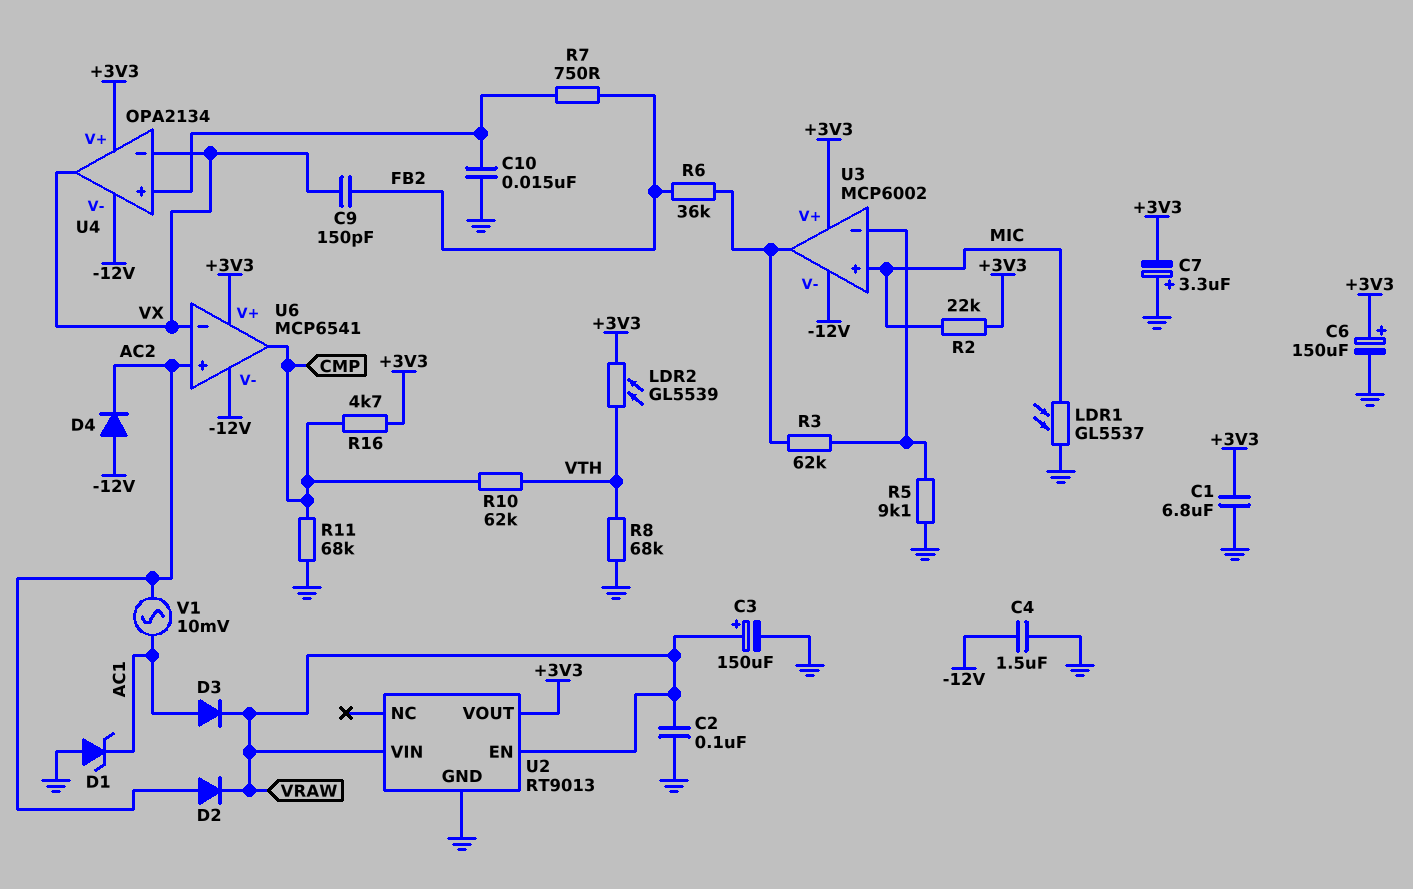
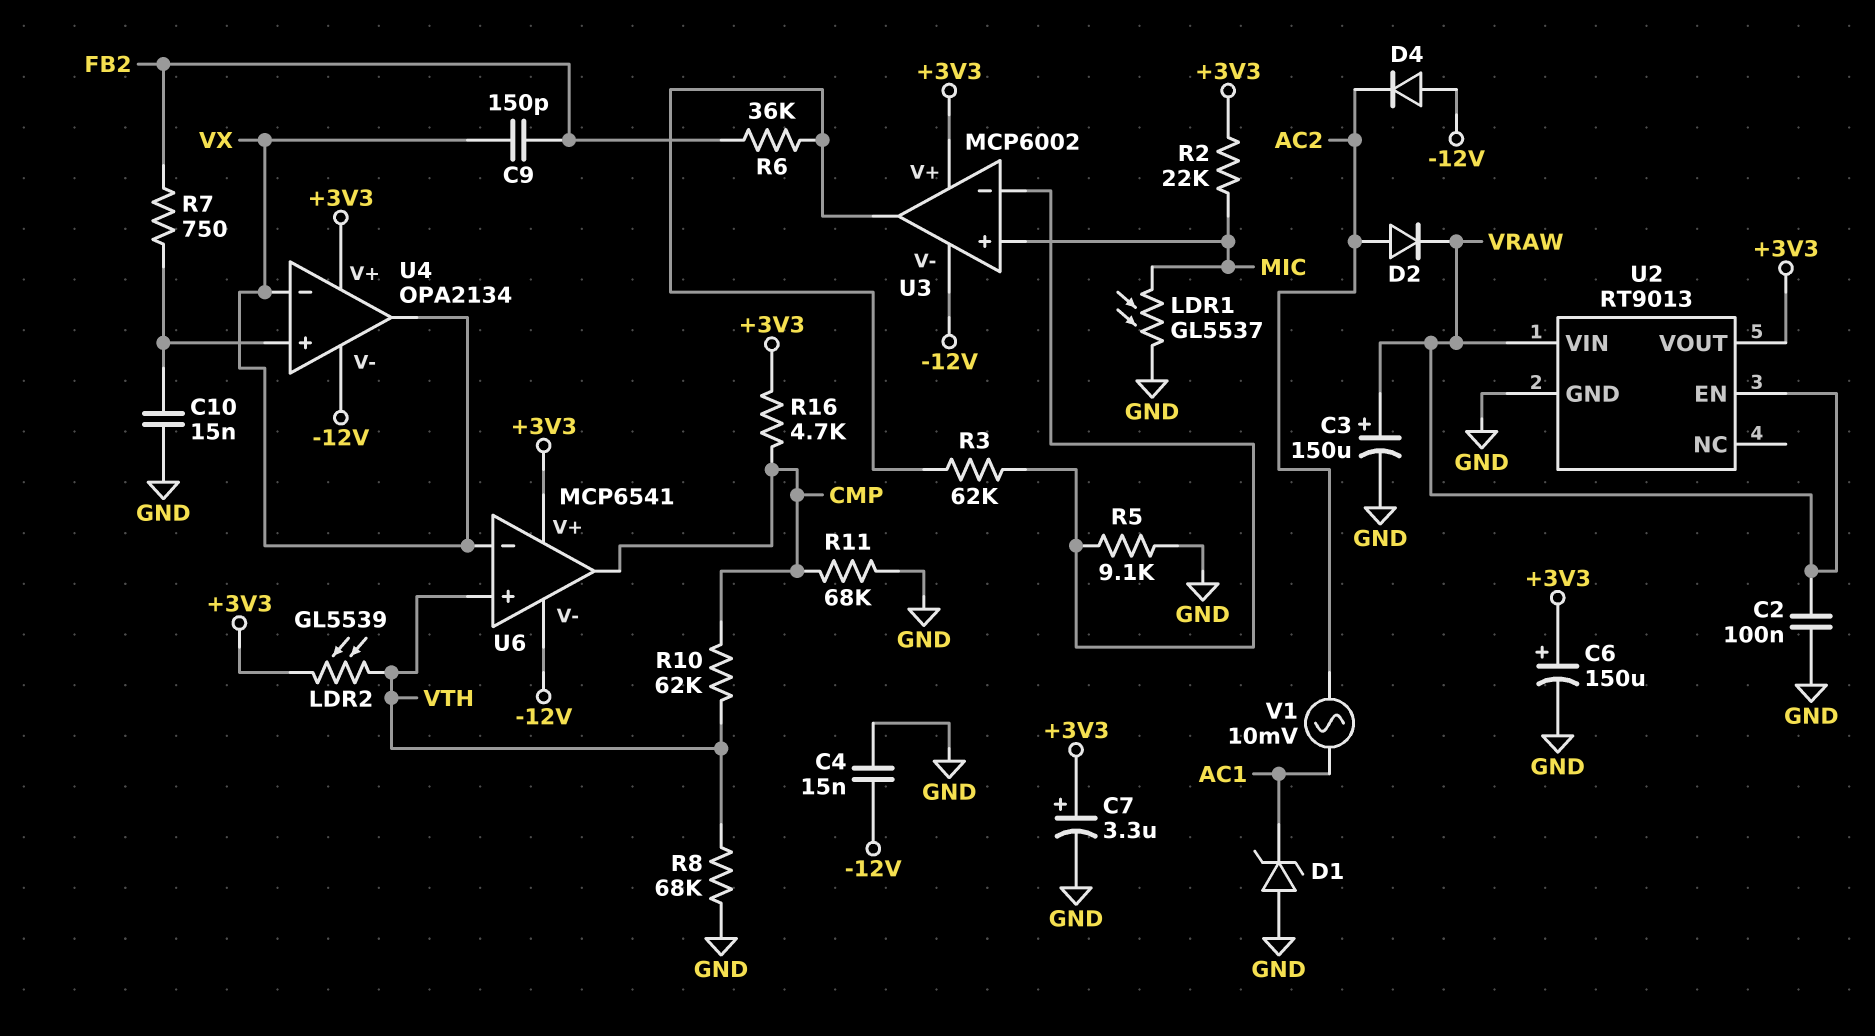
C1: 6.8uF (+3V3, GND) -> none
C4: 1.5uF (-12V, GND) -> 15nF (-12V, GND)
C7: 3.3uF (plus GND, minus +3V3) -> 3.3uF (plus +3V3, minus GND)
D3: diode (A AC1, K VRAW) -> none
U6 pin in+: AC2 -> VTH

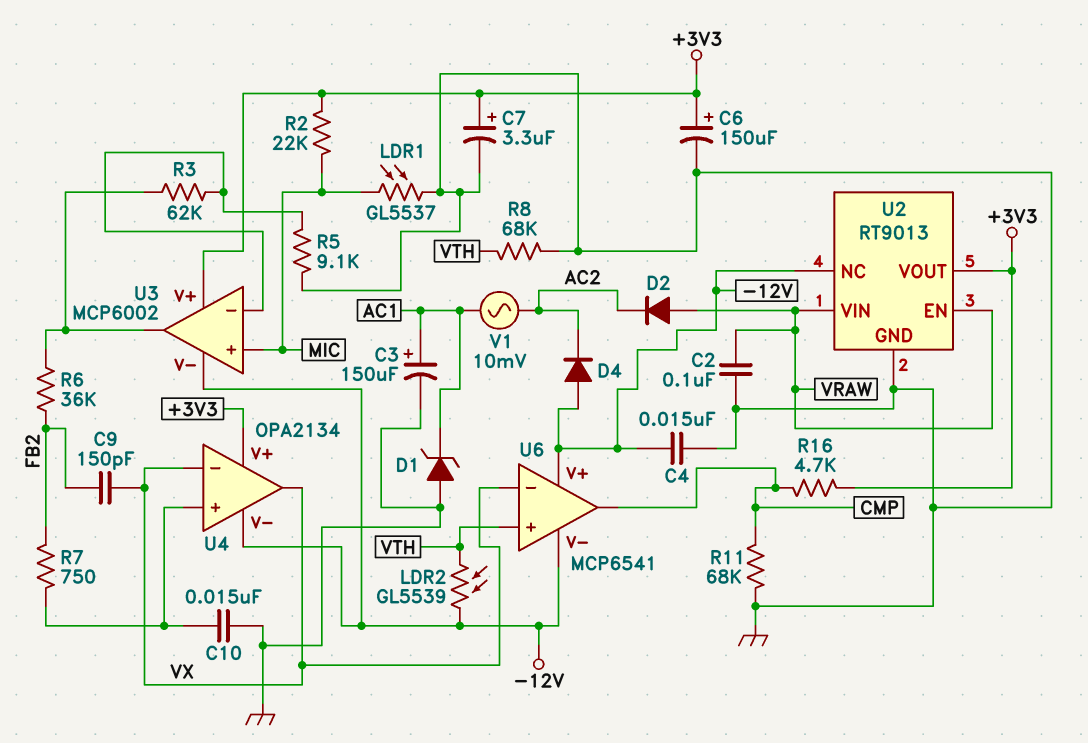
C3: 150uF (plus VRAW, minus GND) -> 150uF (plus AC1, minus GND)
D2: diode (A AC2, K VRAW) -> diode (A VRAW, K AC2)
LDR2: GL5539 (+3V3, VTH) -> GL5539 (-12V, VTH)
R10: 62k (CMP, VTH) -> none
U2 pin NC: none -> -12V
U6 pin V+: +3V3 -> -12V

